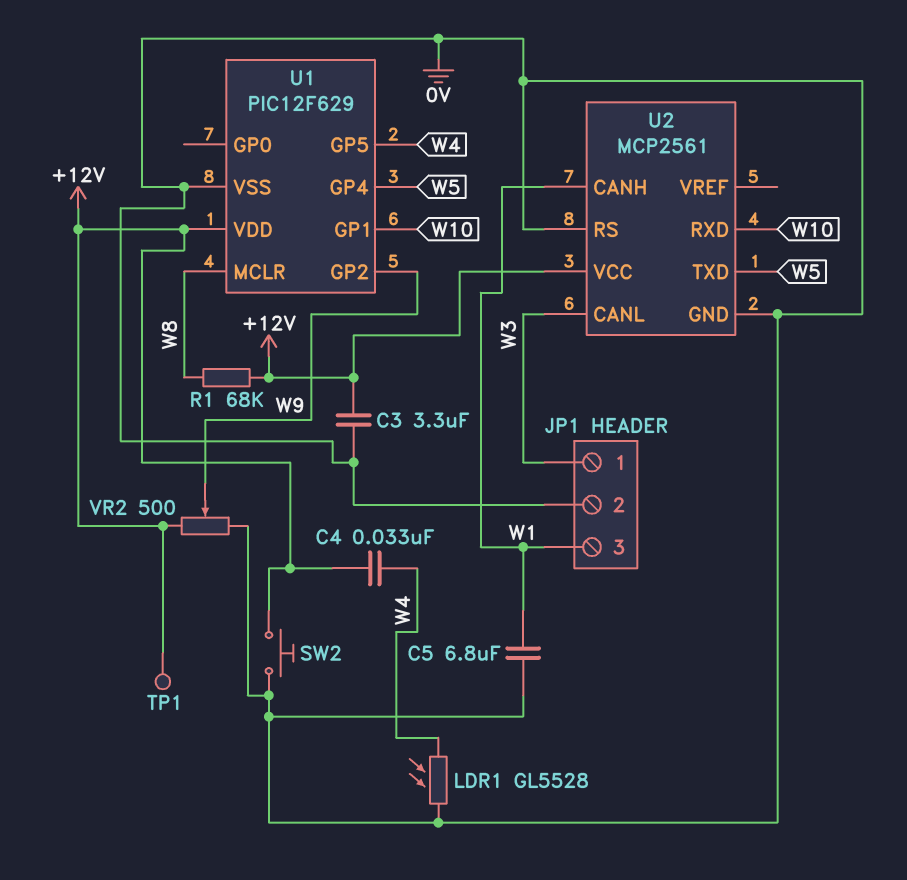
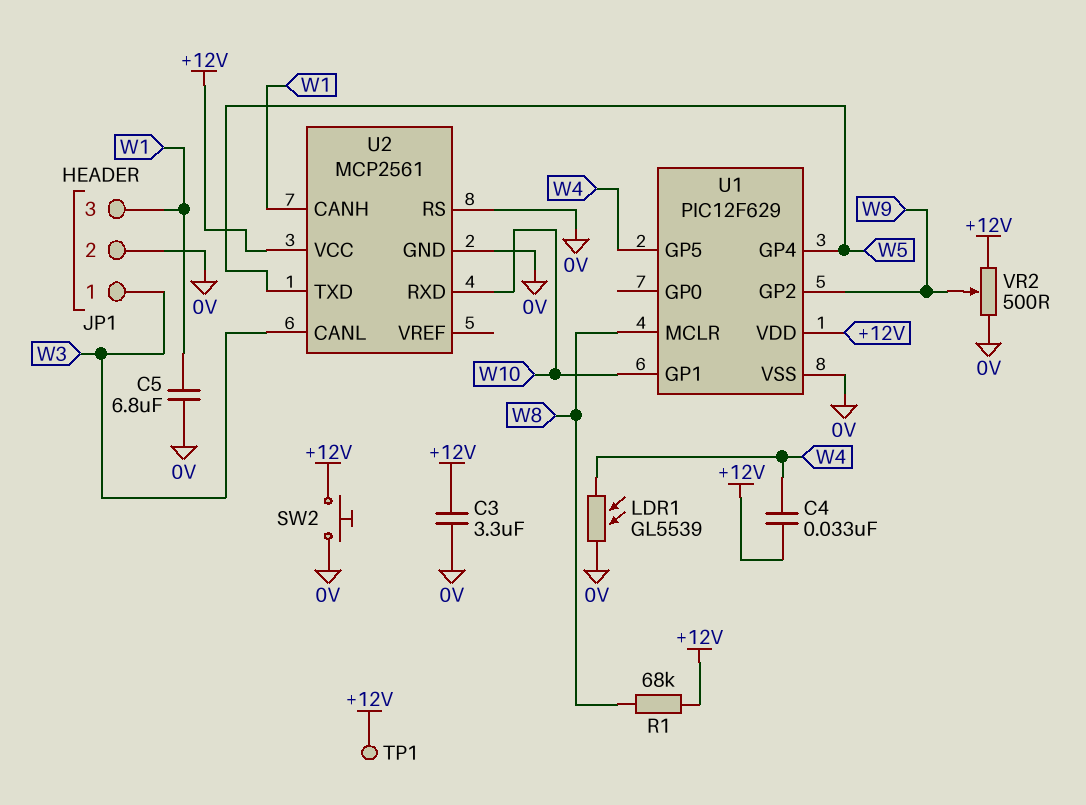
LDR1: GL5528 (0V, W4) -> GL5539 (0V, W4)

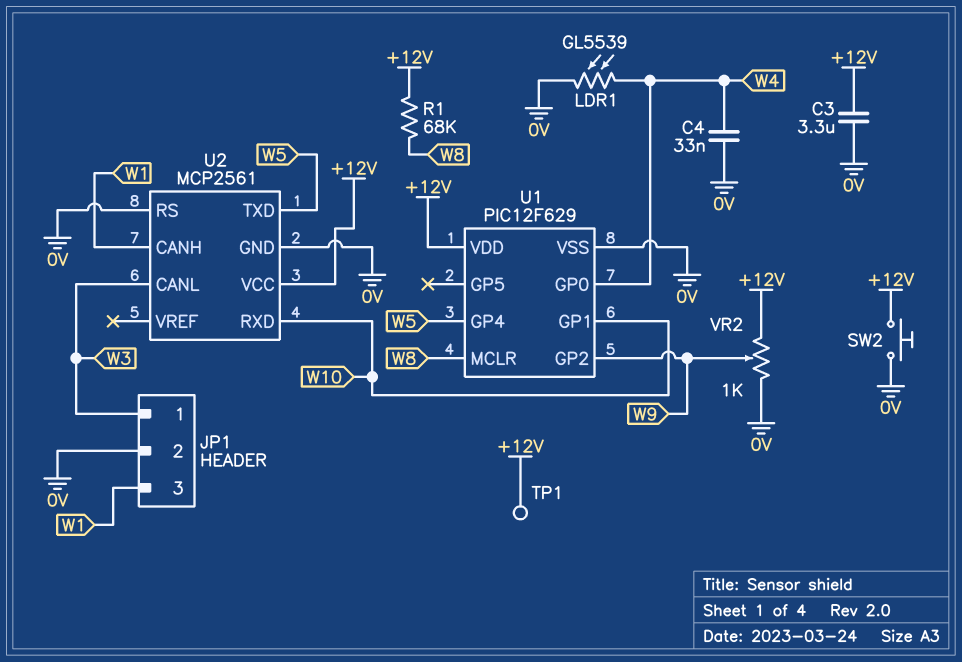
C4: 33nF (+12V, W4) -> 33nF (0V, W4)
C5: 6.8uF (0V, W1) -> none
U1 pin GP0: none -> W4
U1 pin GP5: W4 -> none
VR2: 500 (+12V, 0V, wiper W9) -> 1k (+12V, 0V, wiper W9)

